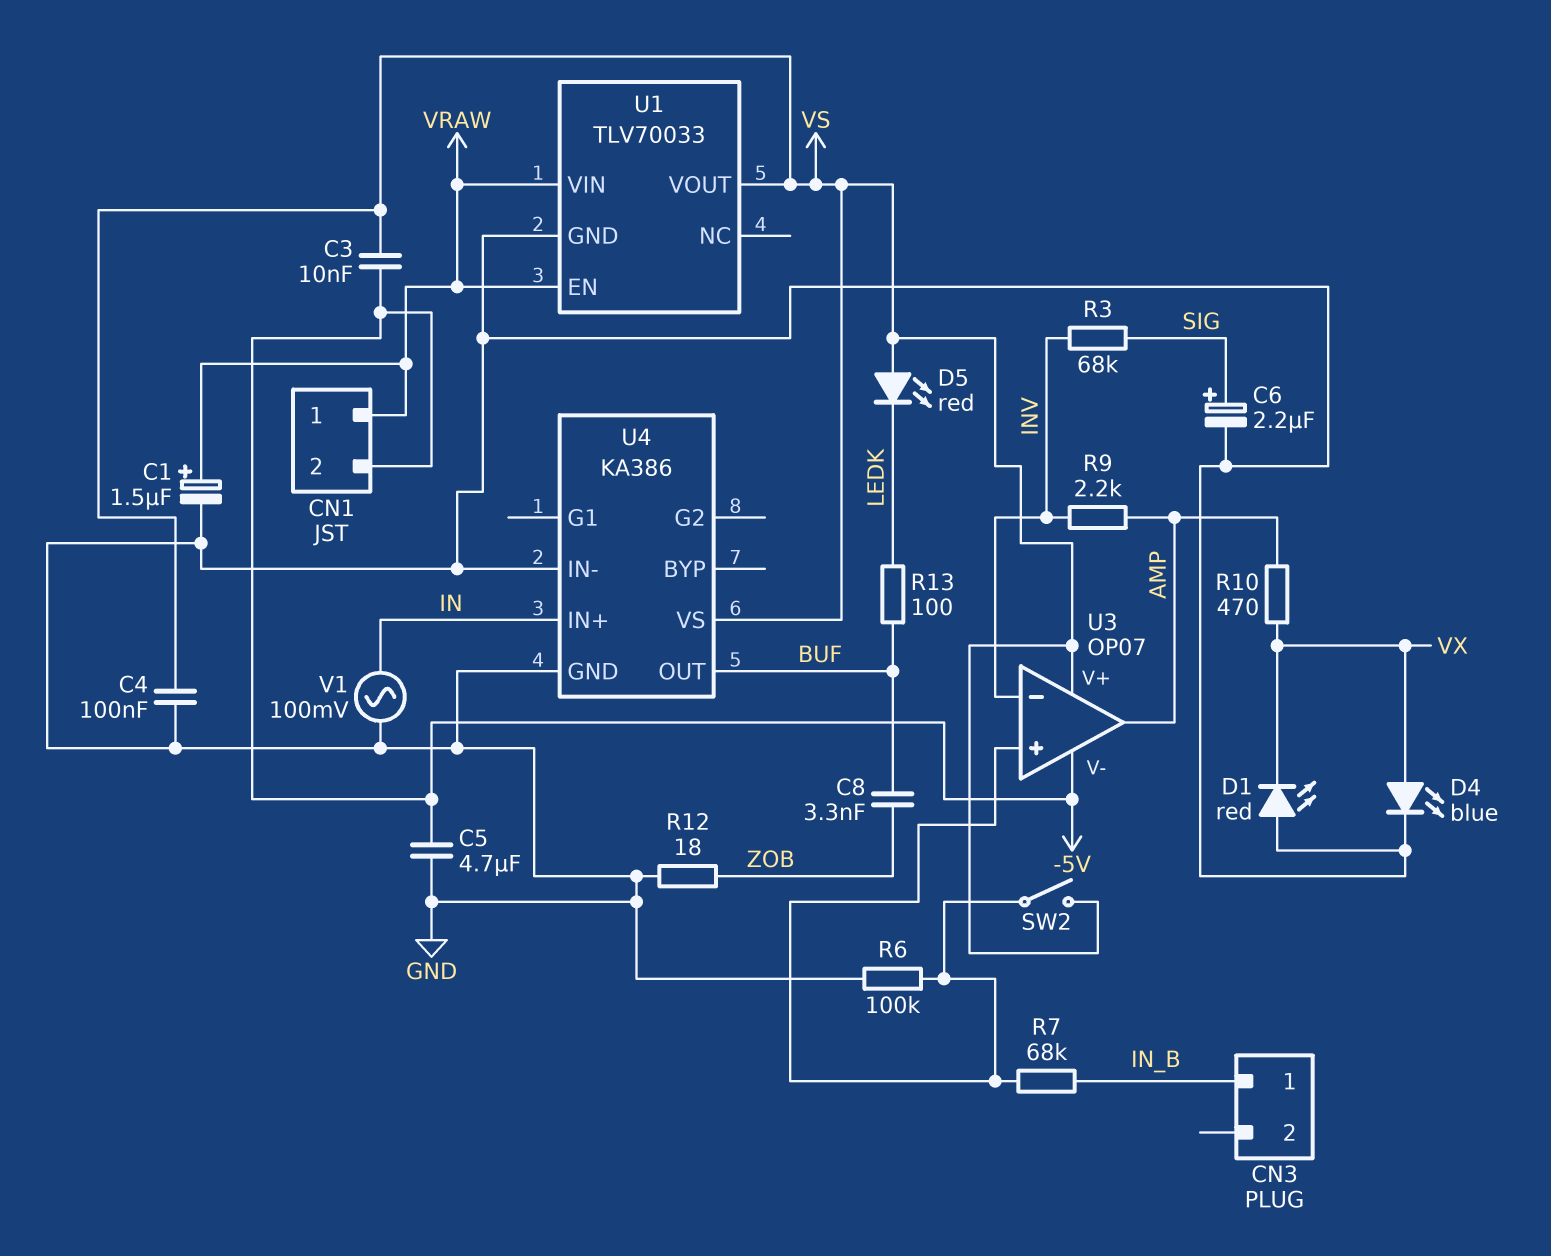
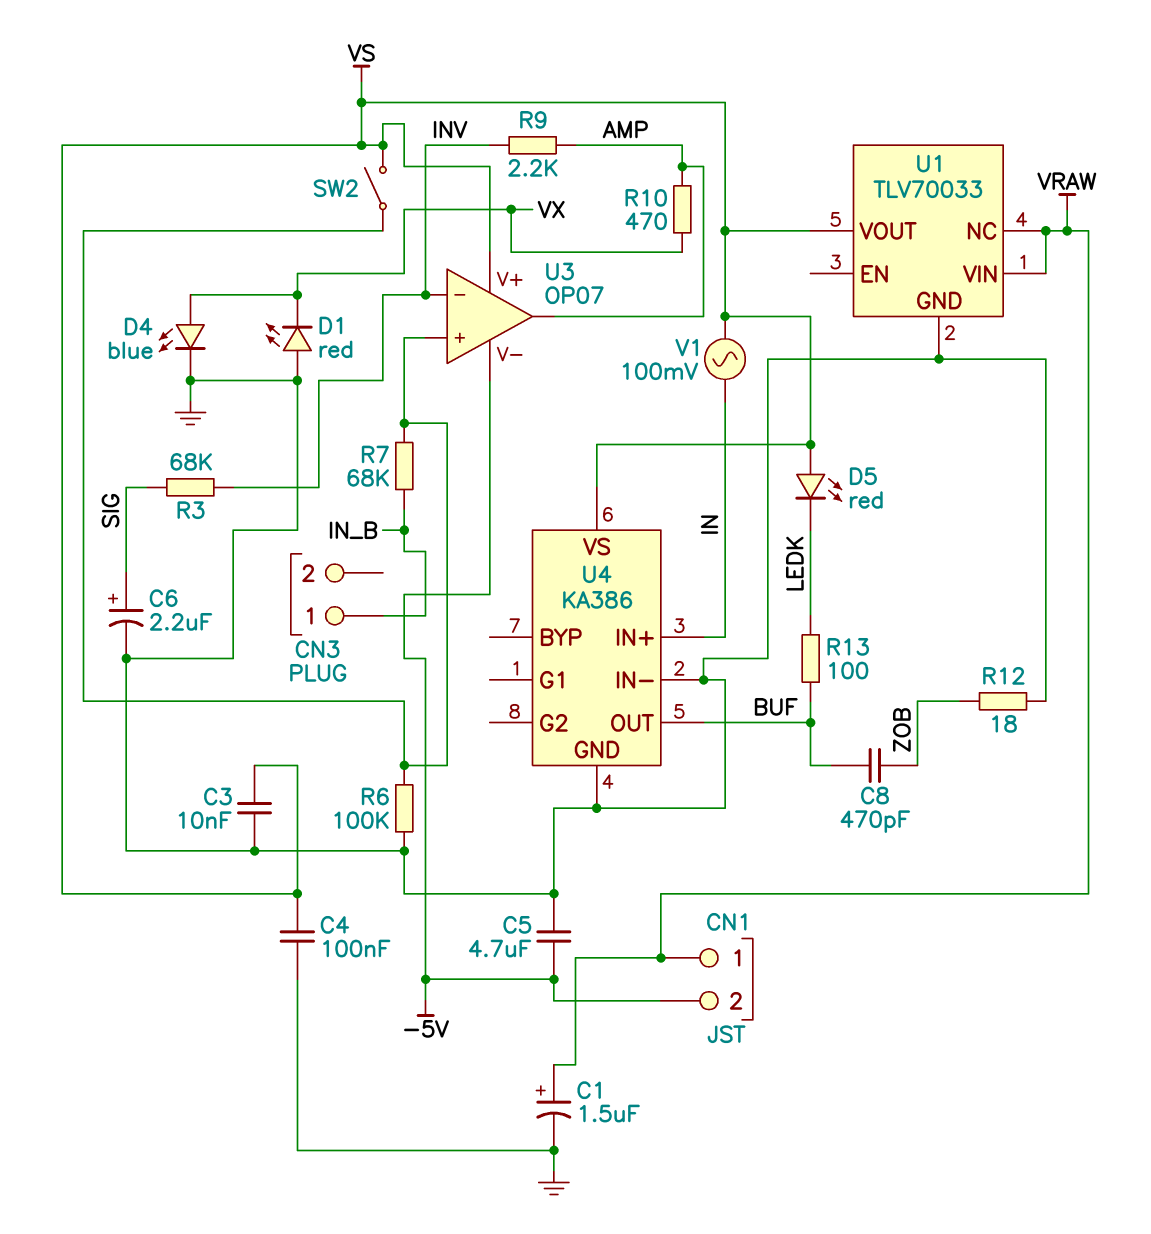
C3: 10nF (-5V, VS) -> 10nF (GND, VS)
C8: 3.3nF (BUF, ZOB) -> 470pF (BUF, ZOB)
U1 pin EN: VRAW -> none
U1 pin NC: none -> VRAW
V1: AC 100mV (GND, IN) -> AC 100mV (IN, VS)

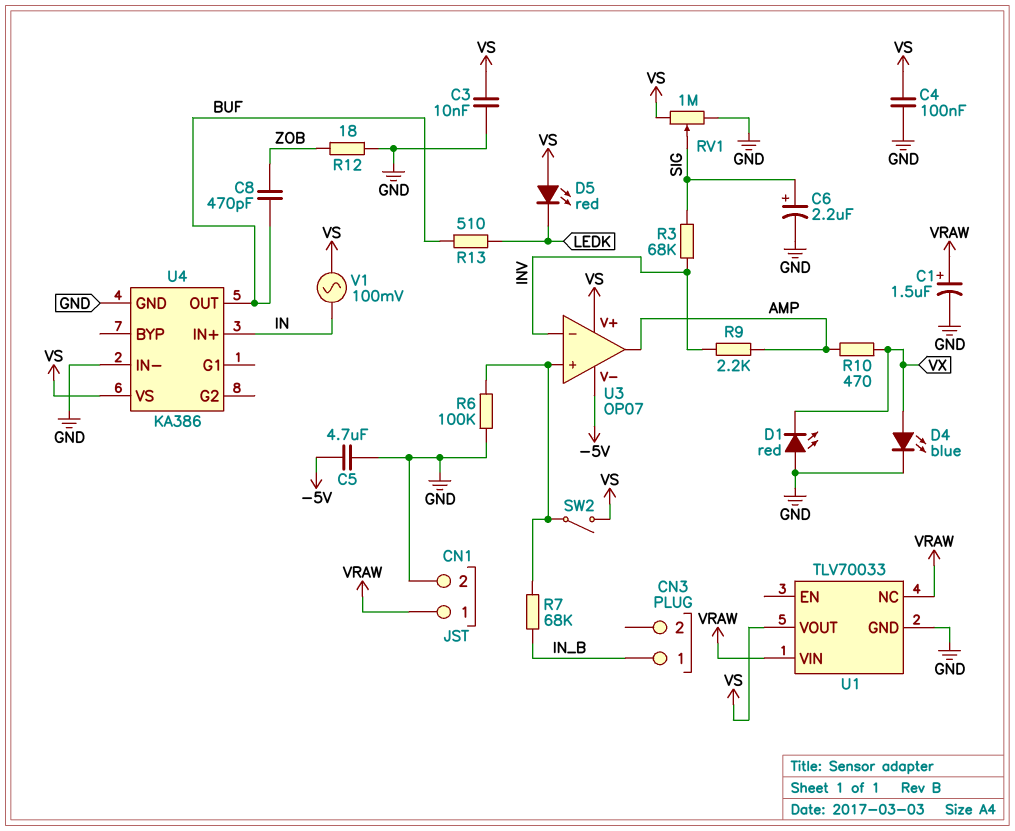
CN1 pin 2: -5V -> GND
R13: 100 (BUF, LEDK) -> 510 (BUF, LEDK)
RV1: none -> 1M (GND, VS, wiper SIG)

